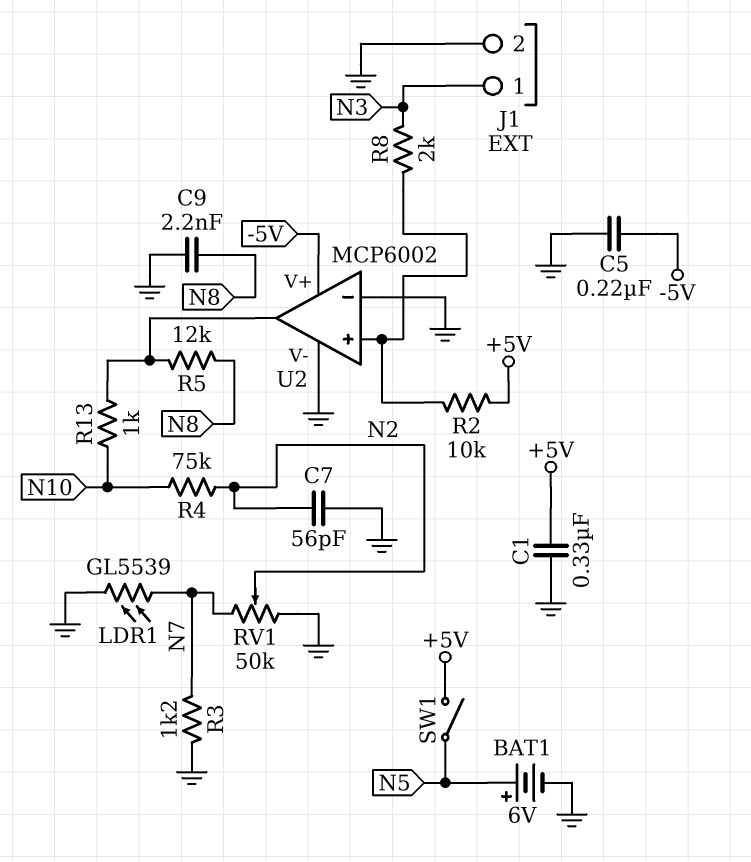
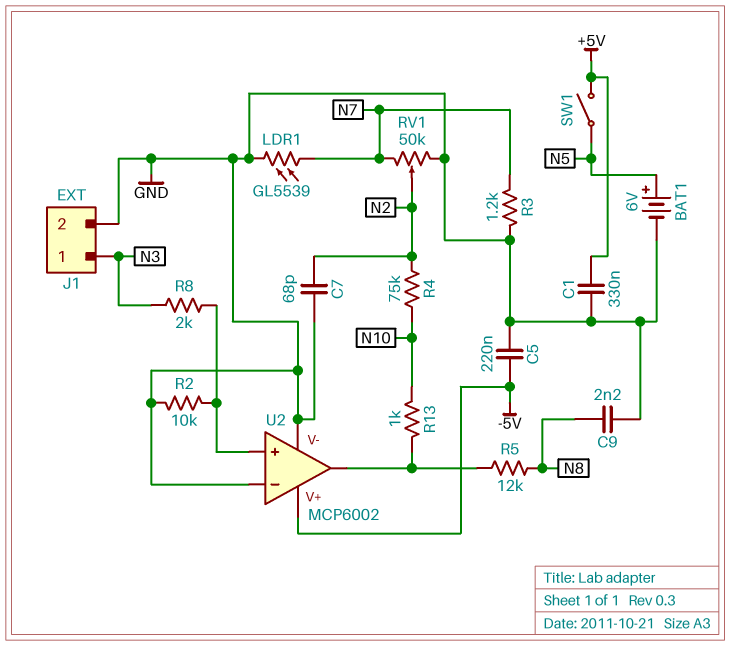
C7: 56pF (GND, N2) -> 68pF (GND, N2)
R2: 10k (+5V, U2/in+) -> 10k (GND, U2/in+)

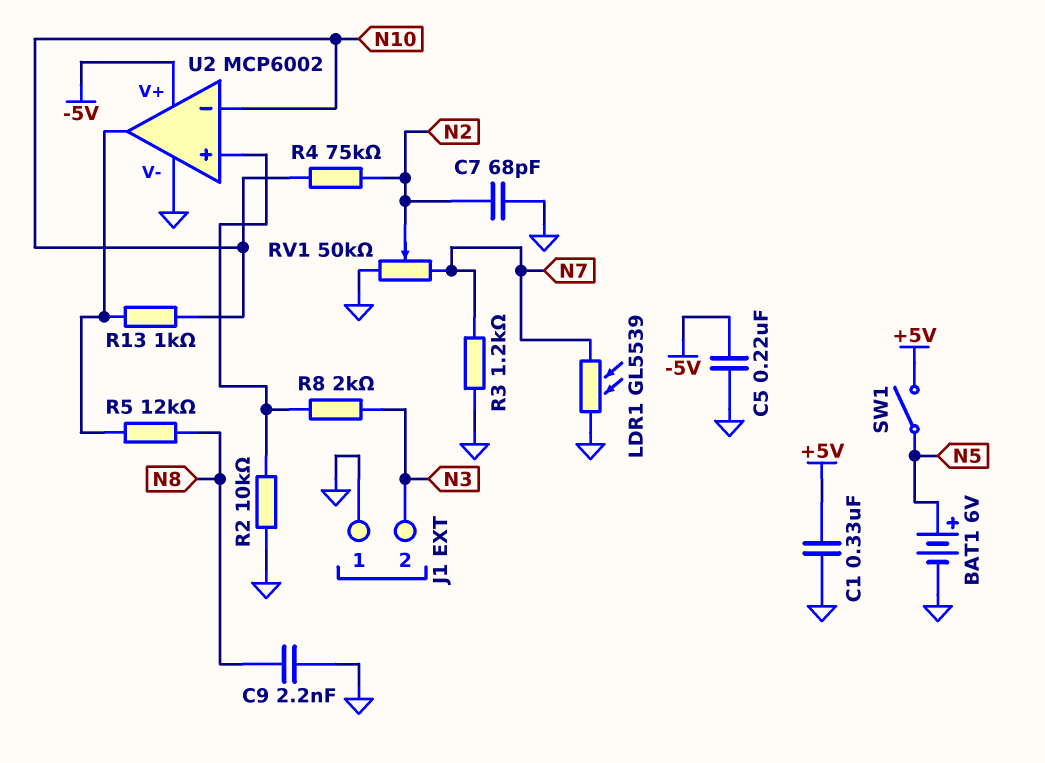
J1 pin 1: N3 -> GND
J1 pin 2: GND -> N3
U2 pin in-: GND -> N10

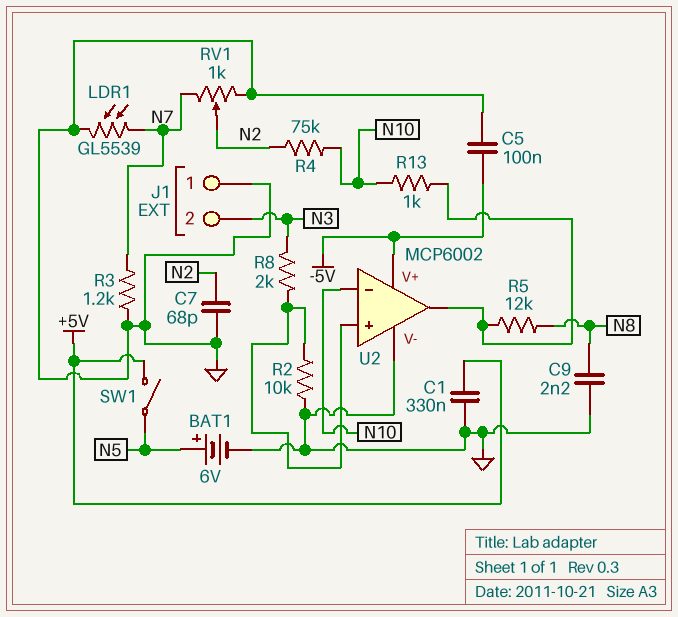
C5: 220nF (-5V, GND) -> 100nF (-5V, GND)
RV1: 50k (GND, N7, wiper N2) -> 1k (GND, N7, wiper N2)

